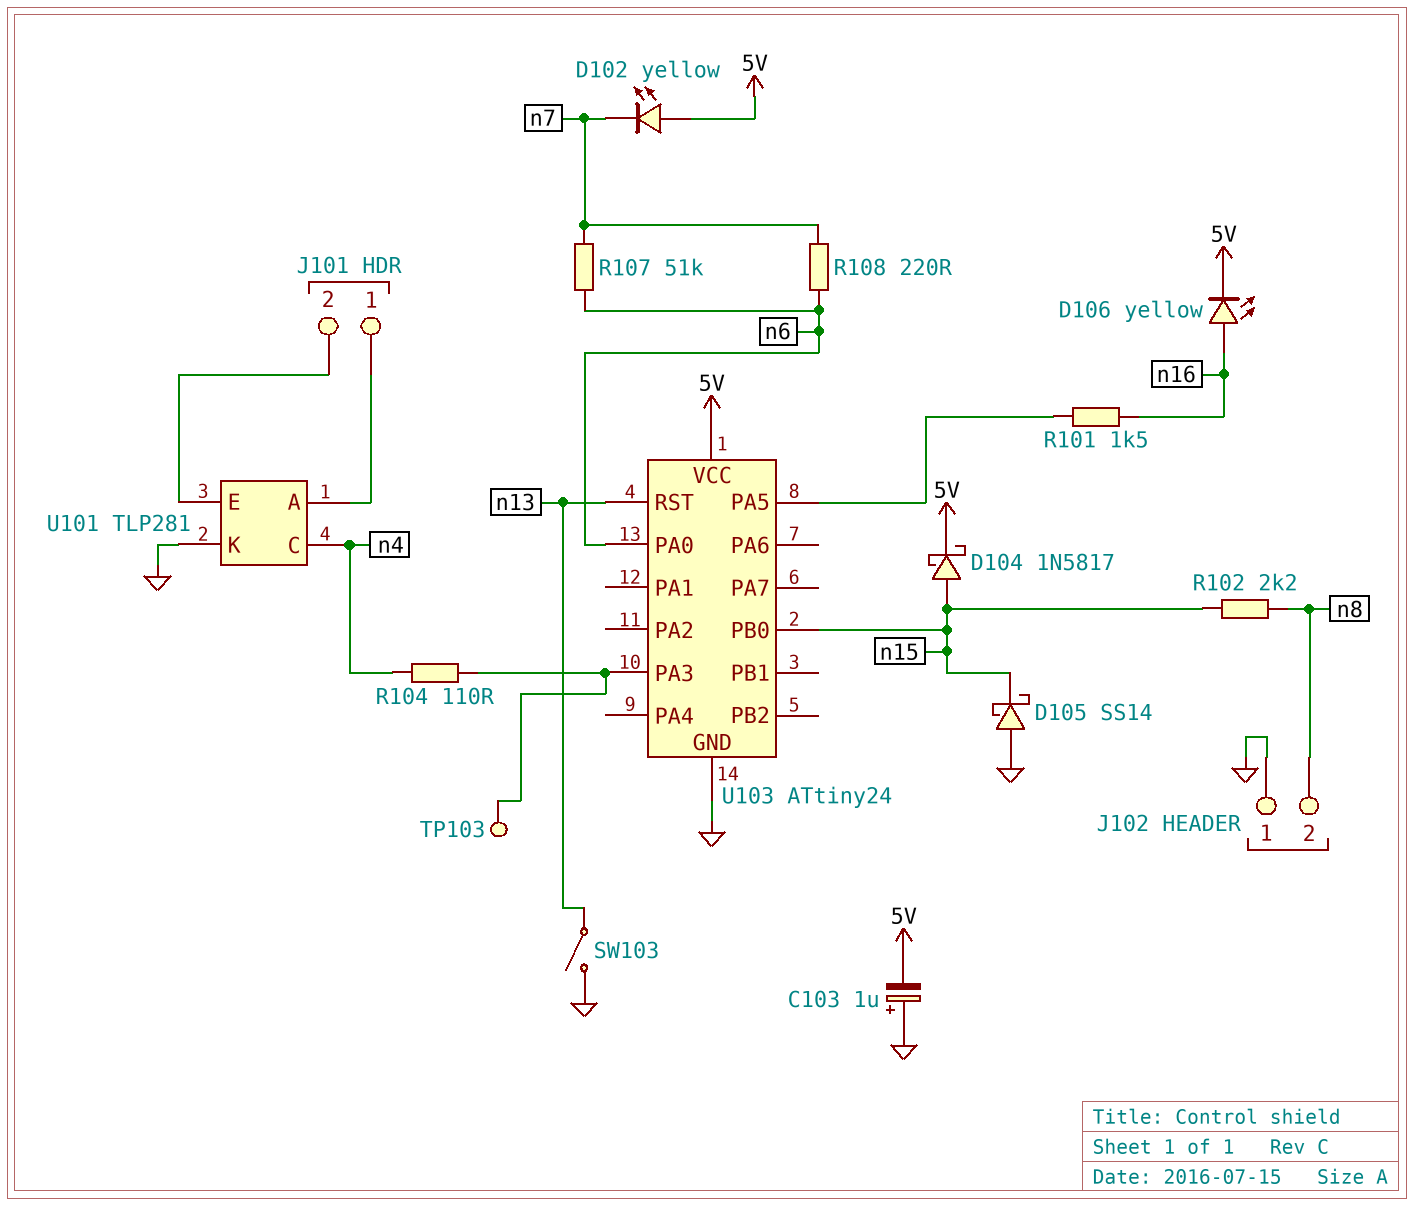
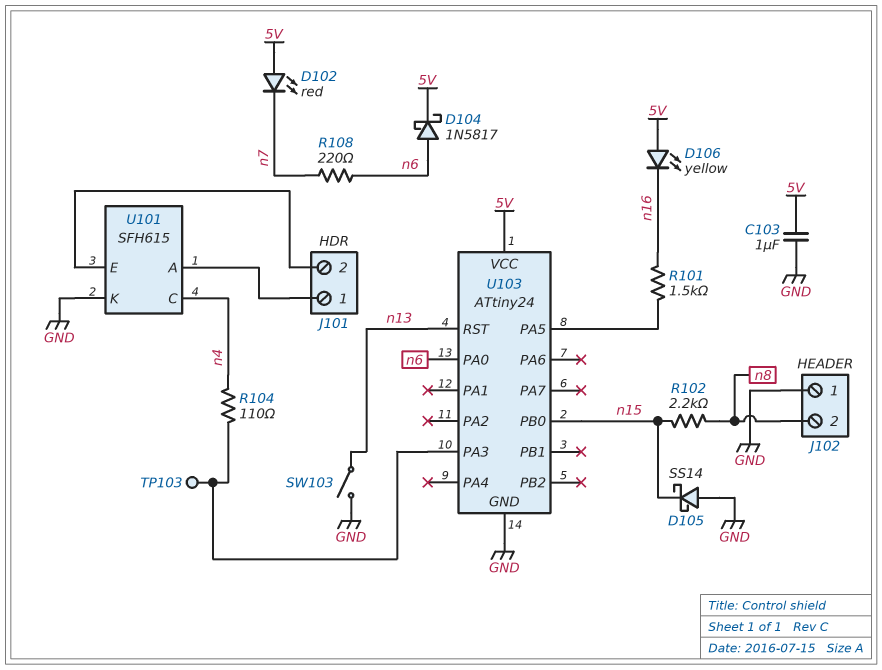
C103: 1uF (plus GND, minus 5V) -> 1uF (5V, GND)
D102: LED yellow (A 5V, K n7) -> LED red (A 5V, K n7)
D104: schottky 1N5817 (A n15, K 5V) -> schottky 1N5817 (A n6, K 5V)
D106: LED yellow (A n16, K 5V) -> LED yellow (A 5V, K n16)
R107: 51k (n6, n7) -> none
U101: TLP281 -> SFH615

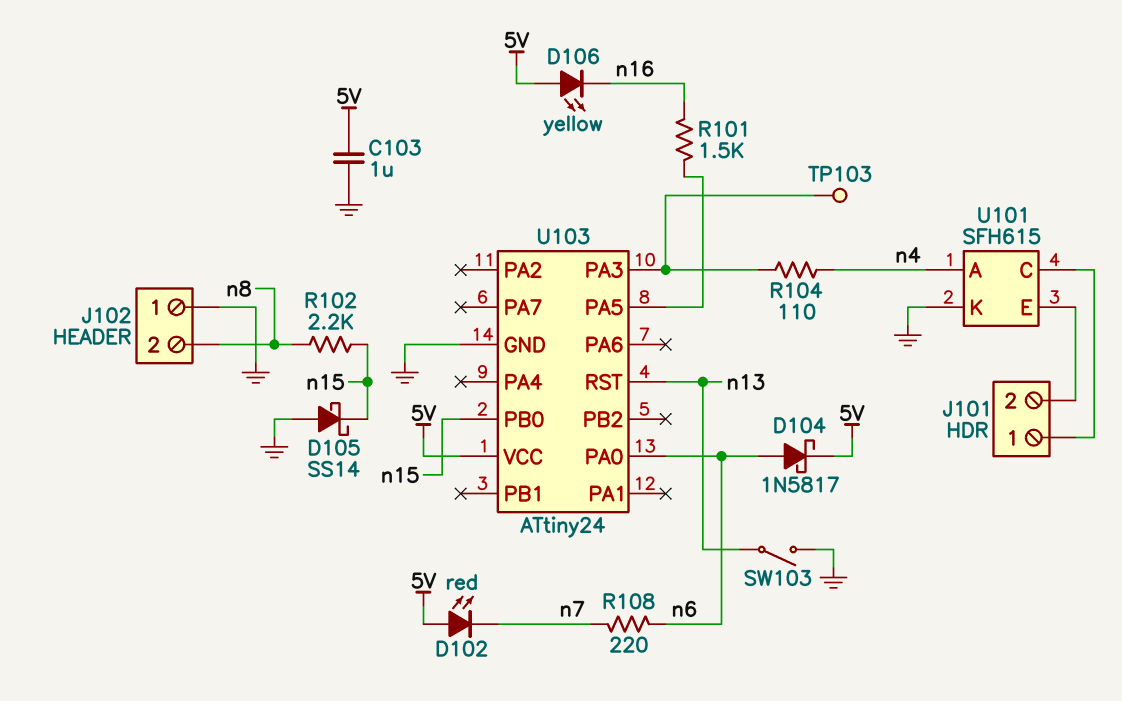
U101 pin A: J101/1 -> n4
U101 pin C: n4 -> J101/1

